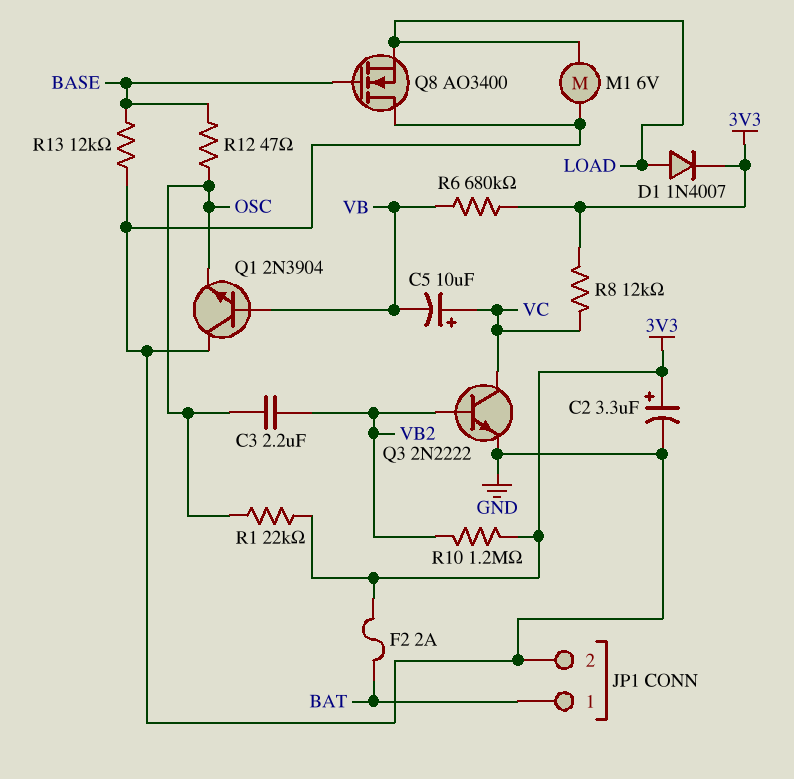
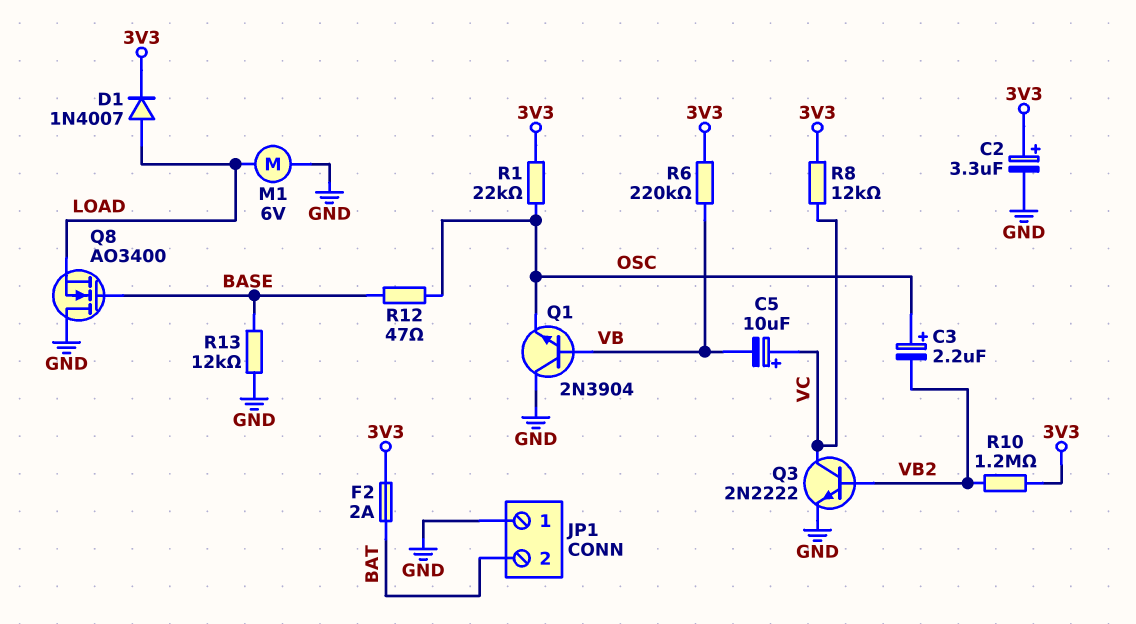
C3: 2.2uF (OSC, VB2) -> 2.2uF (plus OSC, minus VB2)
JP1 pin 1: BAT -> GND
JP1 pin 2: GND -> BAT
R6: 680k (3V3, VB) -> 220k (3V3, VB)

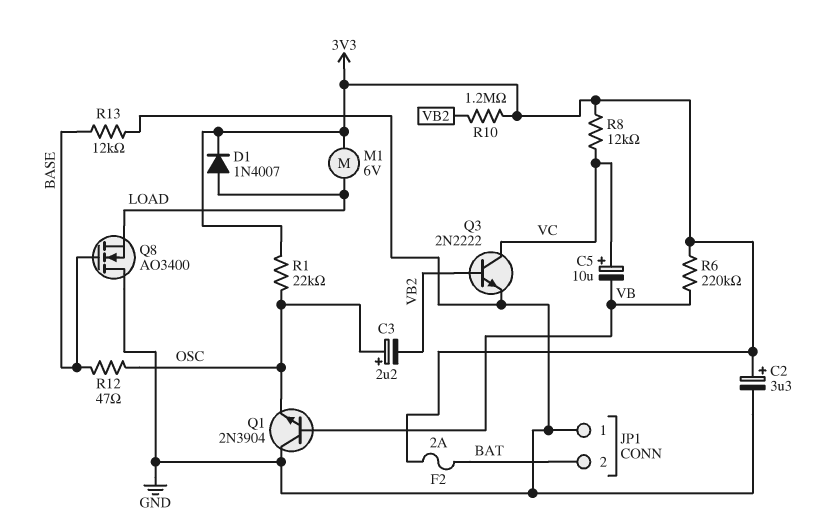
M1: motor 6V (GND, LOAD) -> motor 6V (3V3, LOAD)

